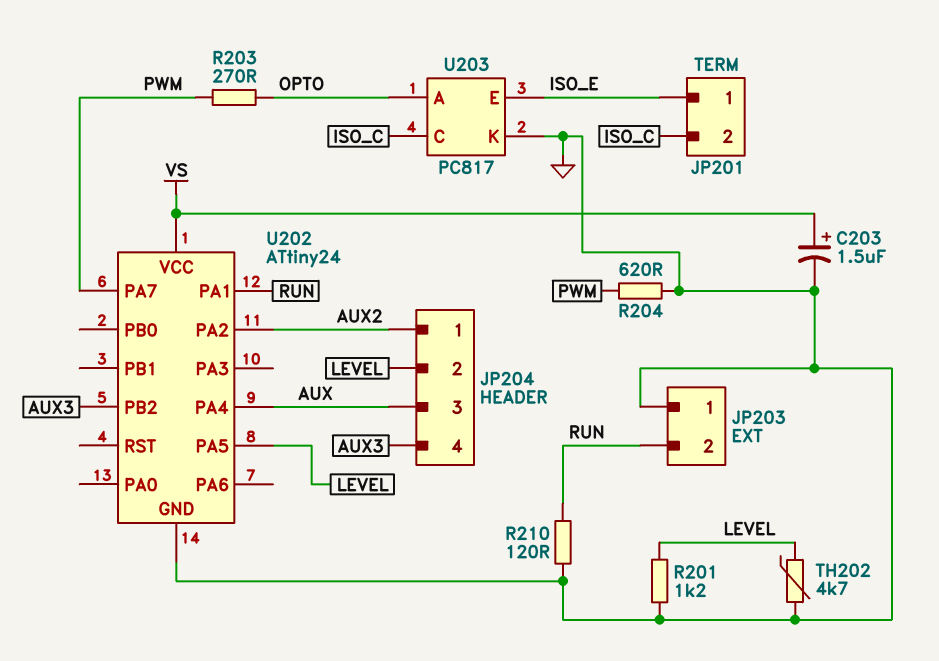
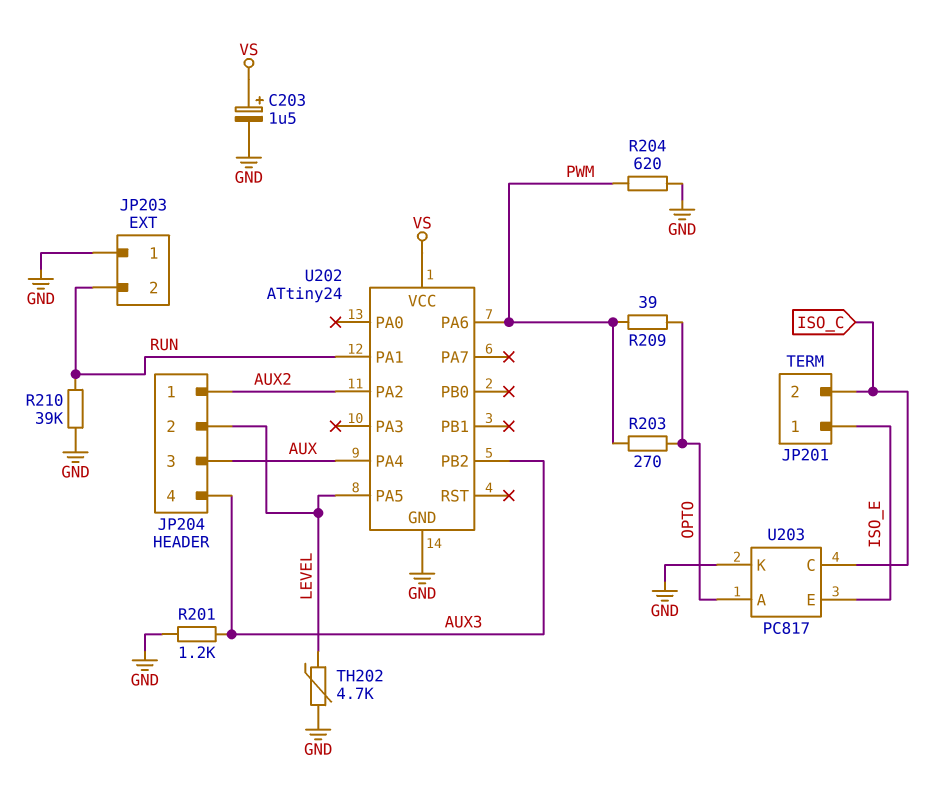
R201: 1.2k (GND, LEVEL) -> 1.2k (AUX3, GND)
R209: none -> 39 (OPTO, PWM)
R210: 120 (GND, RUN) -> 39k (GND, RUN)
U202 pin PA6: none -> PWM
U202 pin PA7: PWM -> none

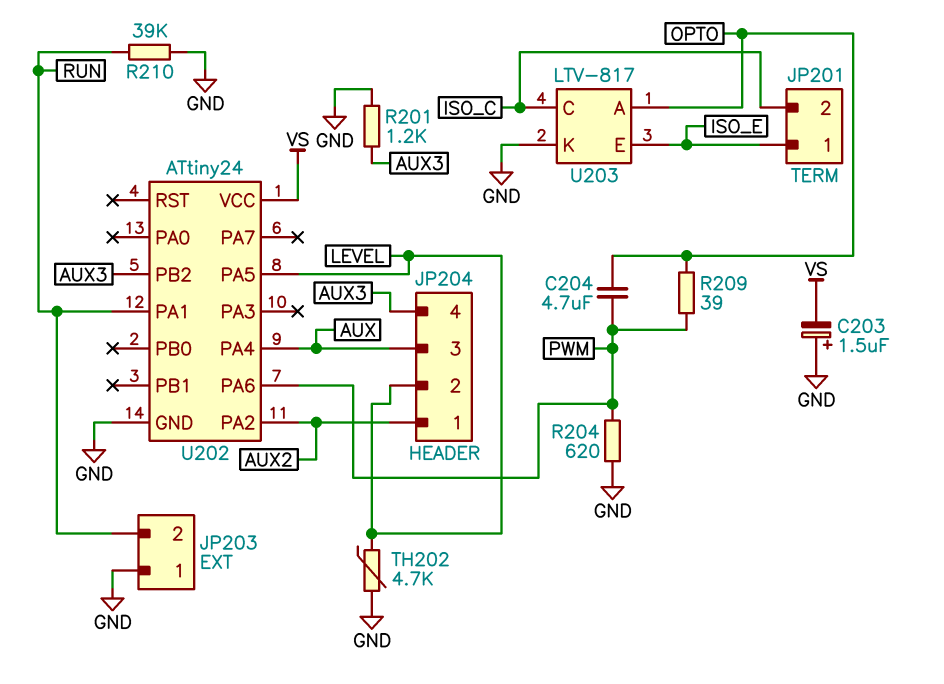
C203: 1.5uF (plus VS, minus GND) -> 1.5uF (plus GND, minus VS)
C204: none -> 4.7uF (OPTO, PWM)
R203: 270 (OPTO, PWM) -> none
U203: PC817 -> LTV-817

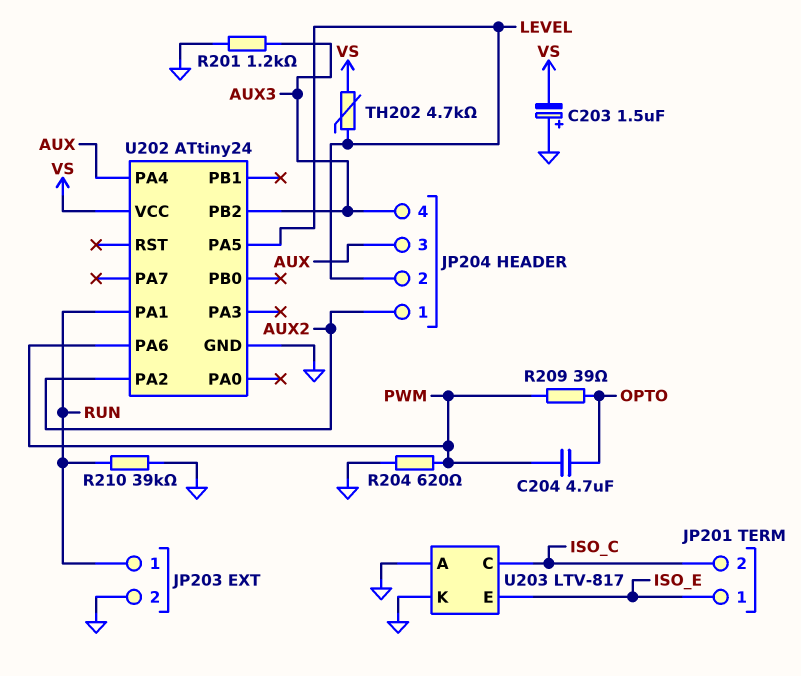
JP203 pin 1: GND -> RUN
JP203 pin 2: RUN -> GND
TH202: 4.7k (GND, LEVEL) -> 4.7k (LEVEL, VS)
U203 pin A: OPTO -> GND

